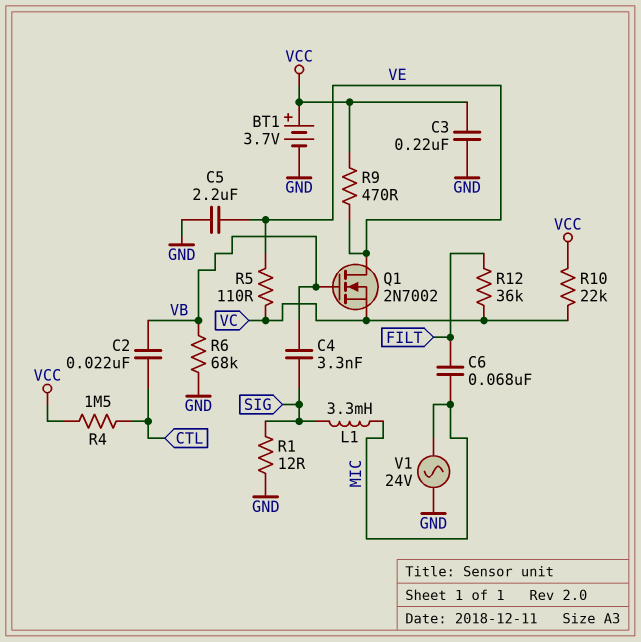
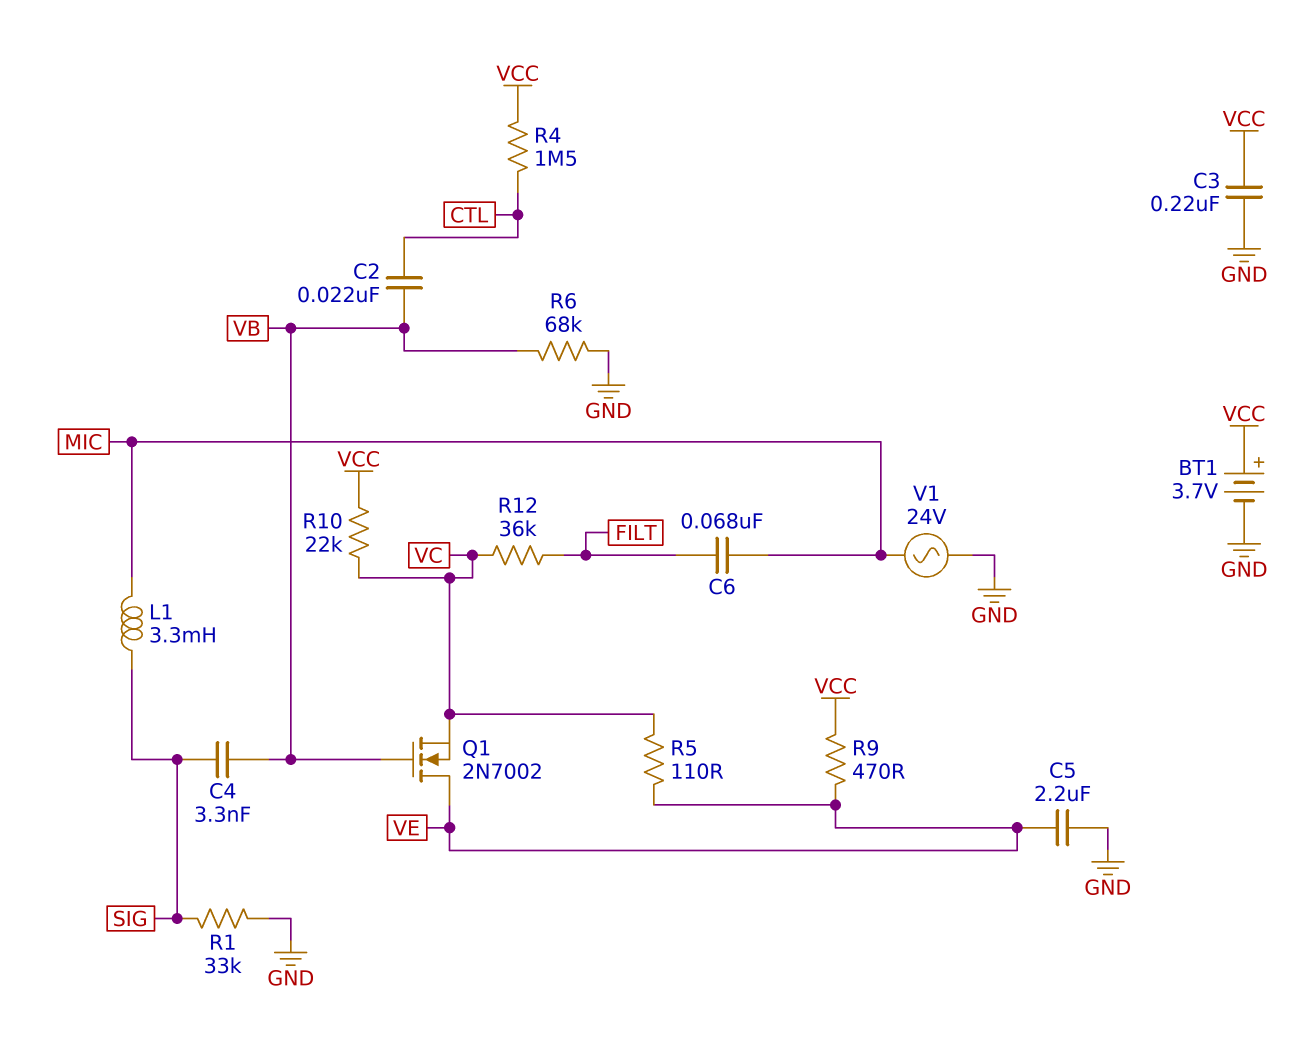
R1: 12 (GND, SIG) -> 33k (GND, SIG)

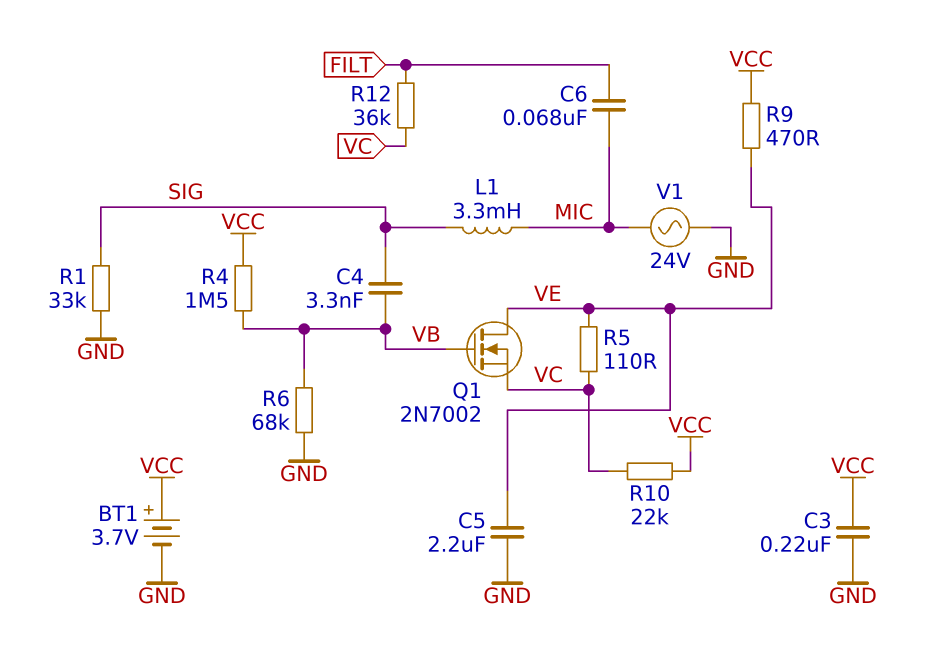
C2: 22nF (CTL, VB) -> none
R4: 1.5M (CTL, VCC) -> 1.5M (VB, VCC)

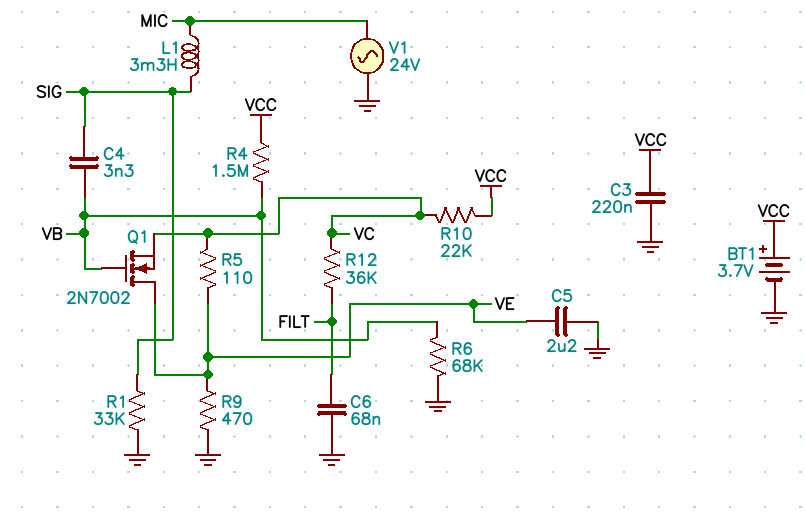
C6: 68nF (FILT, MIC) -> 68nF (FILT, GND)
R9: 470 (VCC, VE) -> 470 (GND, VE)

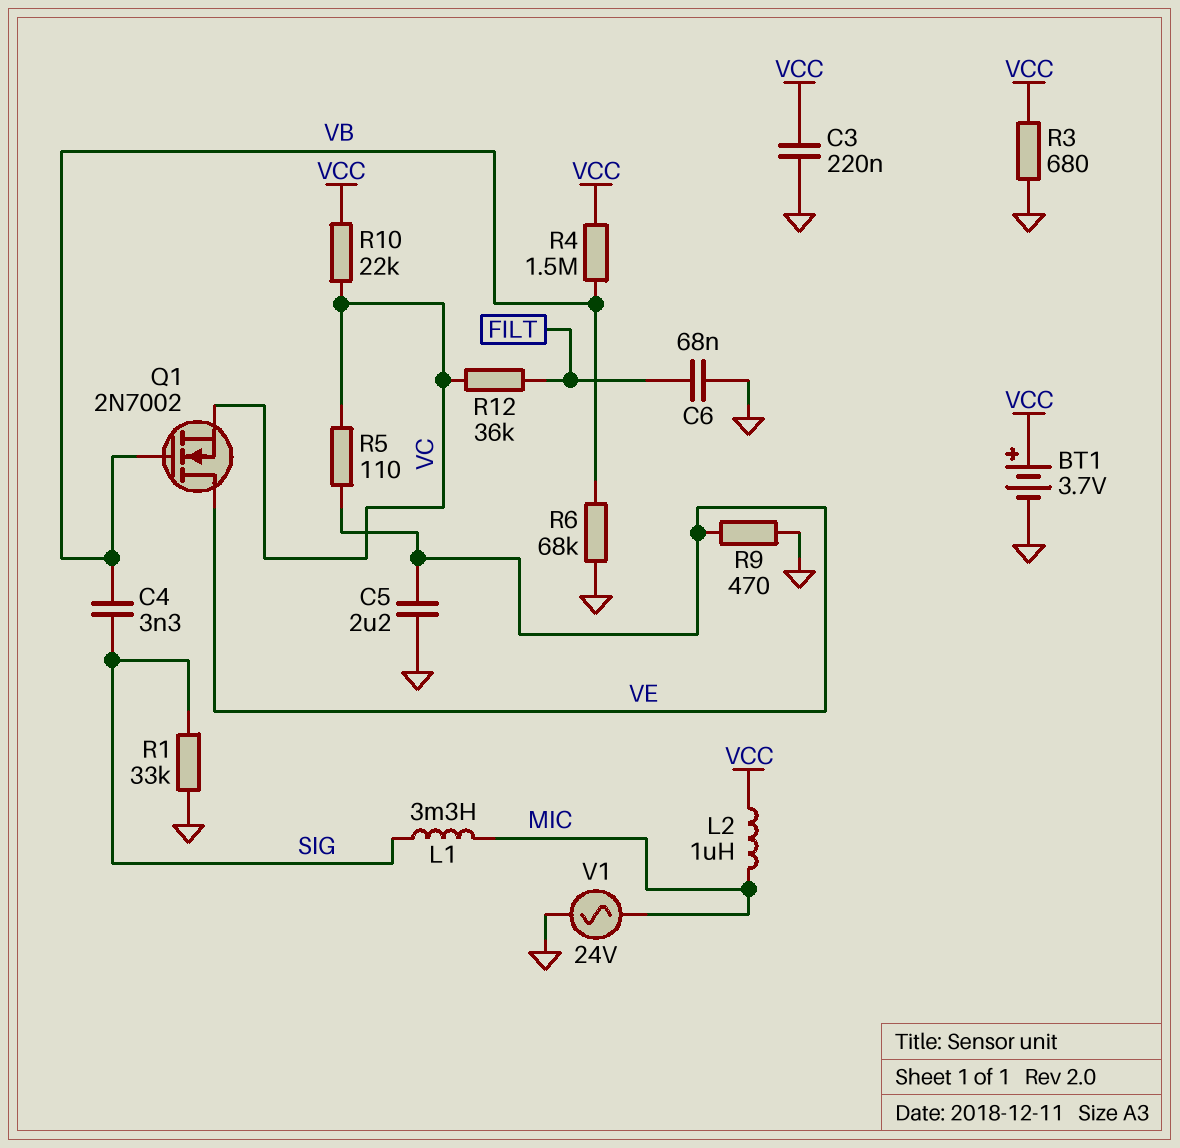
L2: none -> 1uH (MIC, VCC)
R3: none -> 680 (GND, VCC)

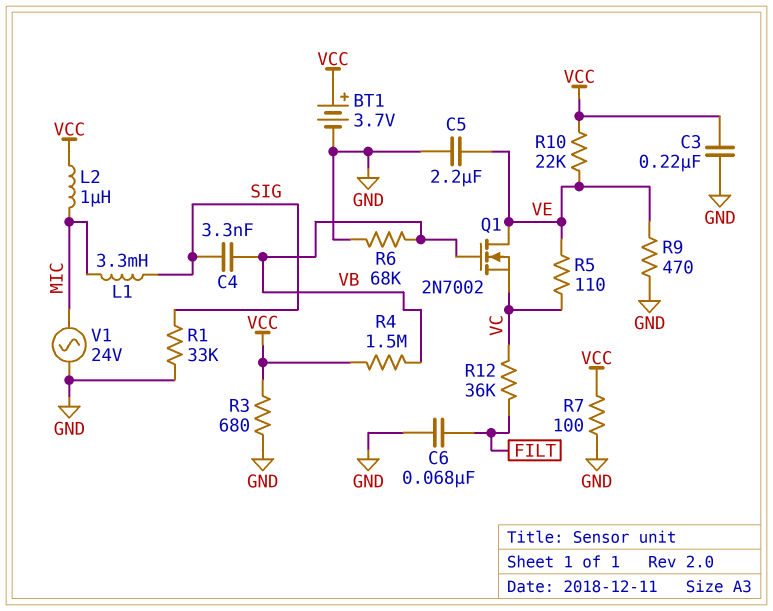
R7: none -> 100 (GND, VCC)
R10: 22k (VC, VCC) -> 22k (VCC, VE)

